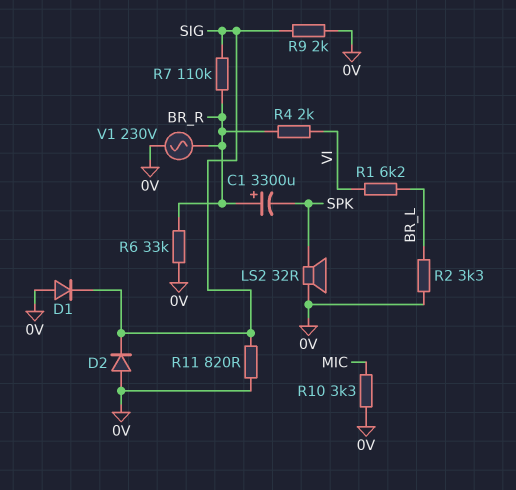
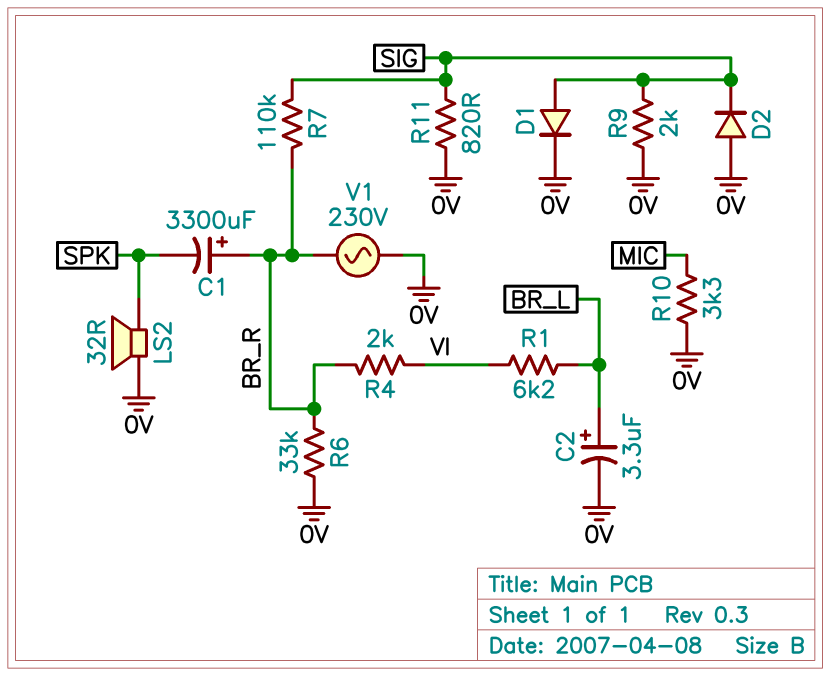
C2: none -> 3.3uF (plus BR_L, minus 0V)
D1: diode (A 0V, K SIG) -> diode (A SIG, K 0V)
R2: 3.3k (0V, BR_L) -> none

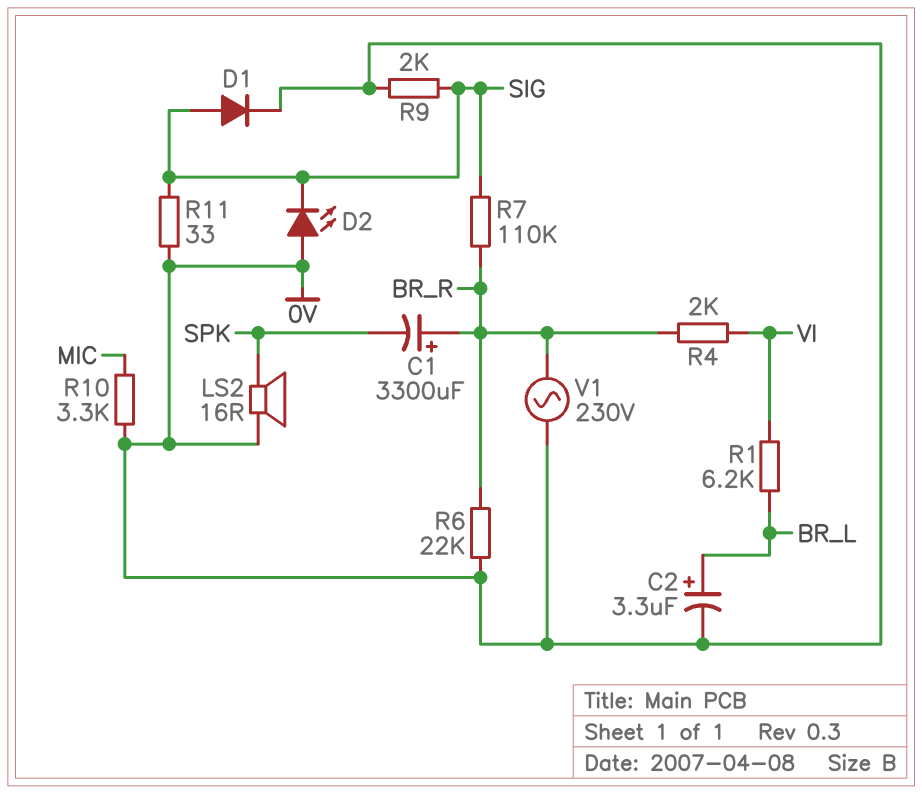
D2: diode (A 0V, K SIG) -> LED (A 0V, K SIG)
LS2: speaker 32R (0V, SPK) -> speaker 16R (0V, SPK)
R6: 33k (0V, BR_R) -> 22k (0V, BR_R)
R11: 820 (0V, SIG) -> 33 (0V, SIG)

